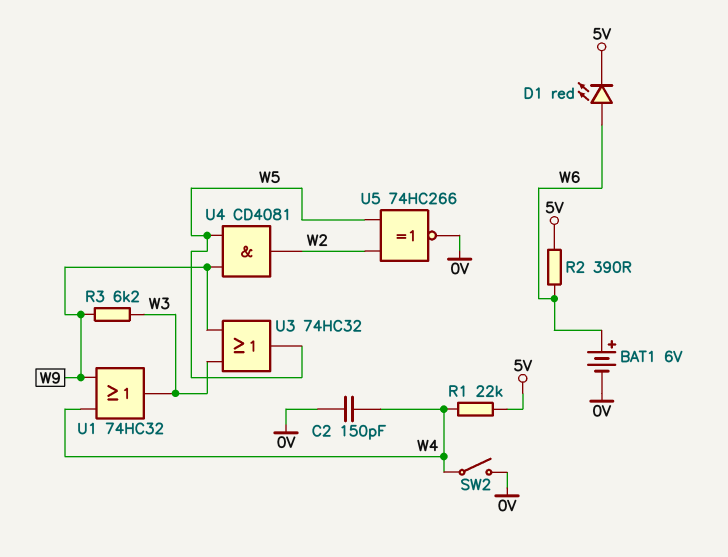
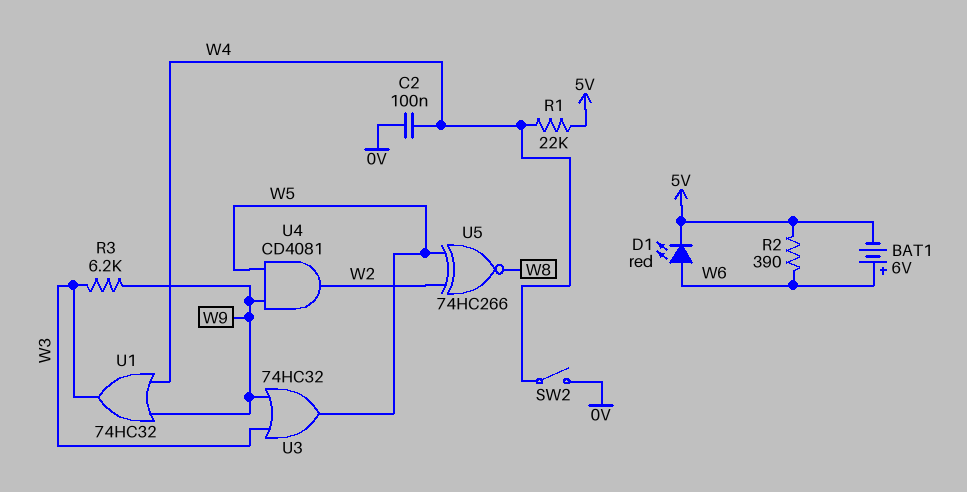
BAT1: 6V (plus W6, minus 0V) -> 6V (plus W6, minus 5V)
C2: 150pF (0V, W4) -> 100nF (0V, W4)
U5: XNOR 74HC266 (in W2, in W5, out 0V) -> XNOR 74HC266 (in W2, in W5, out W8)

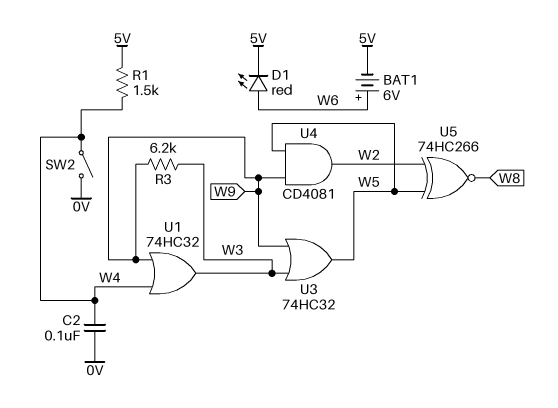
R1: 22k (5V, W4) -> 1.5k (5V, W4)
R2: 390 (5V, W6) -> none

